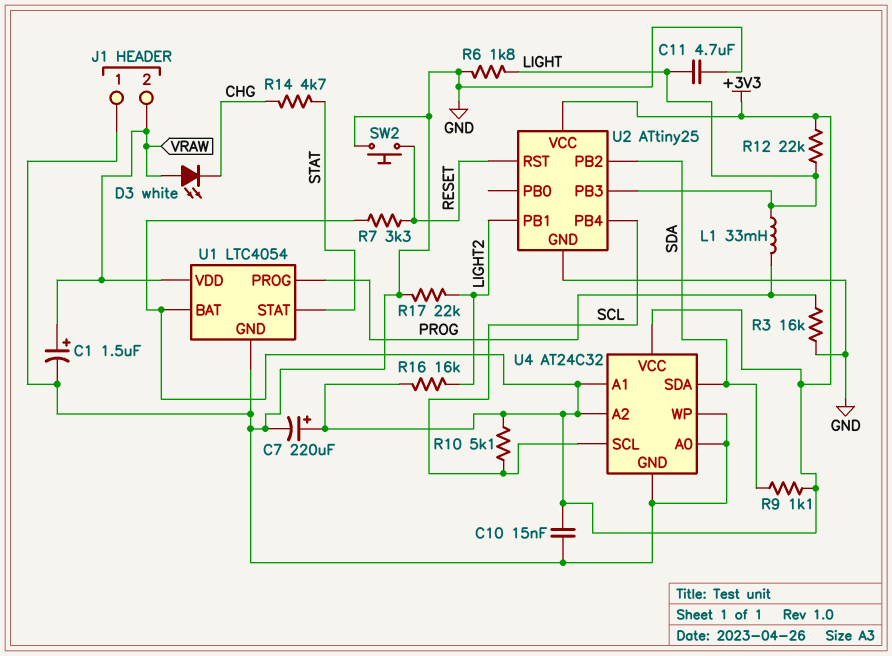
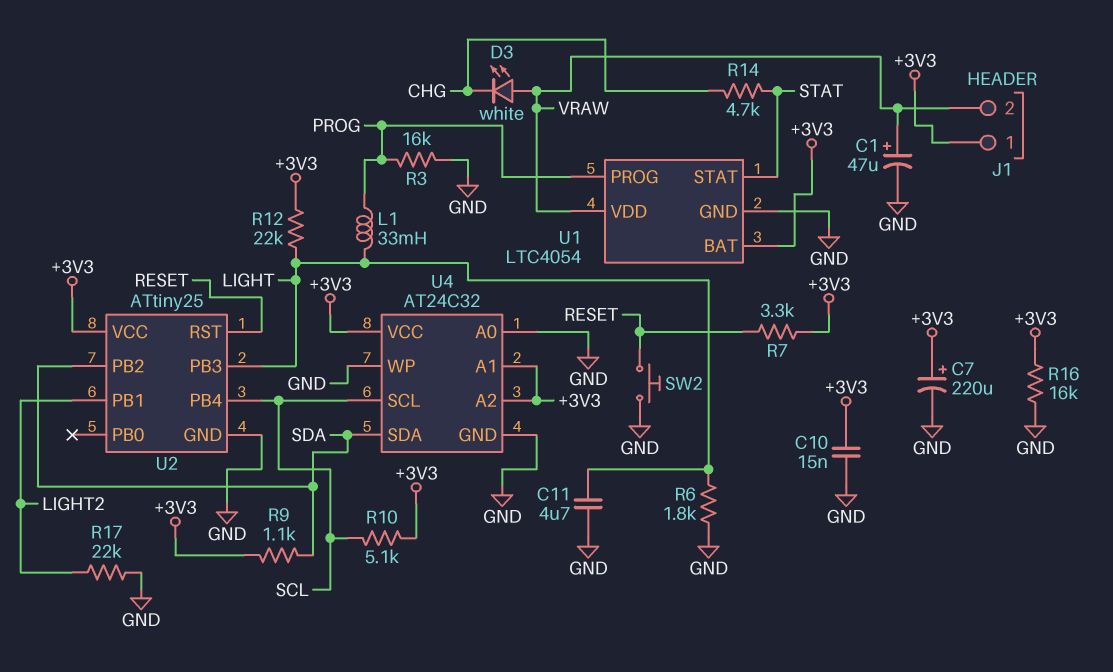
C1: 1.5uF (plus VRAW, minus GND) -> 47uF (plus VRAW, minus GND)
J1 pin 1: GND -> +3V3
R16: 16k (+3V3, LIGHT2) -> 16k (+3V3, GND)

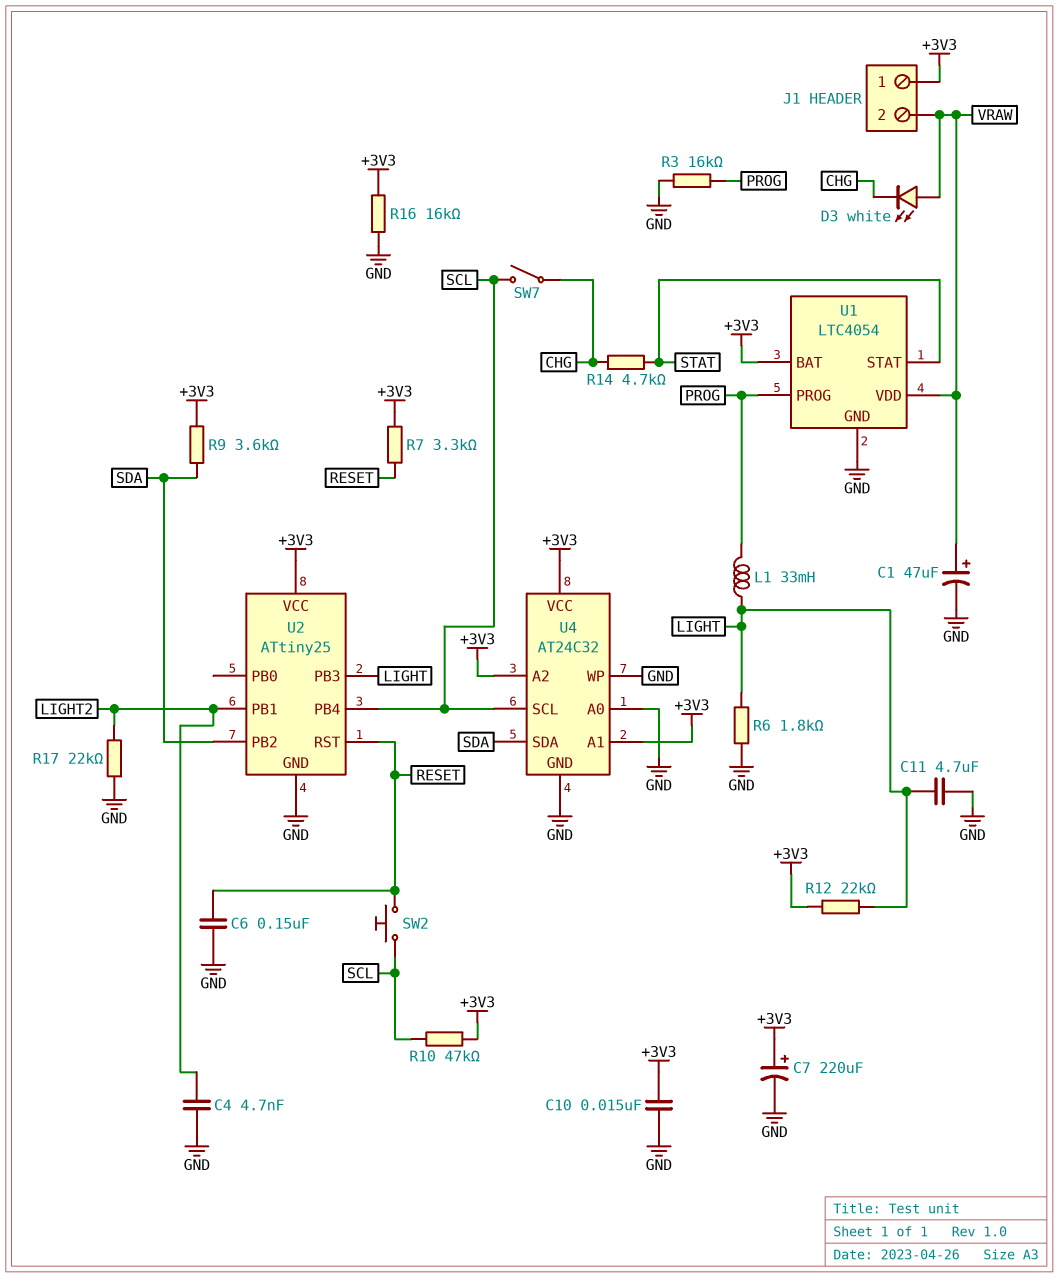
C4: none -> 4.7nF (GND, LIGHT2)
C6: none -> 150nF (GND, RESET)
R9: 1.1k (+3V3, SDA) -> 3.6k (+3V3, SDA)
R10: 5.1k (+3V3, SCL) -> 47k (+3V3, SCL)
SW2: button (GND, RESET) -> button (RESET, SCL)
SW7: none -> switch (CHG, SCL)

